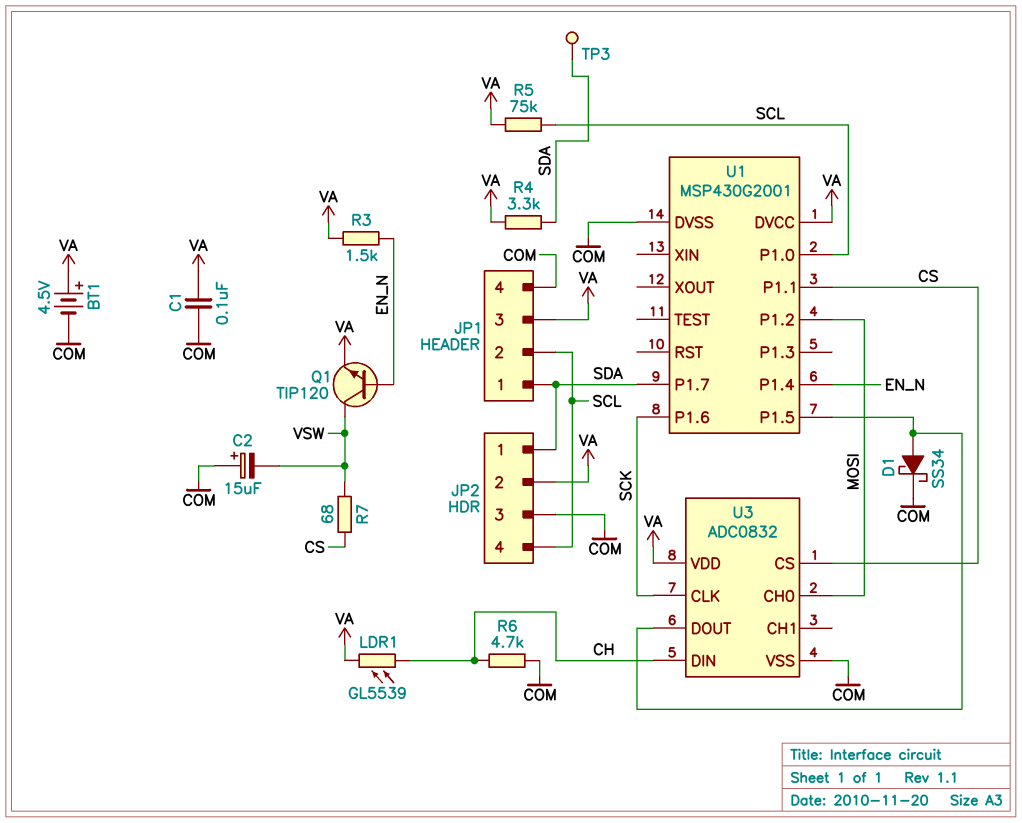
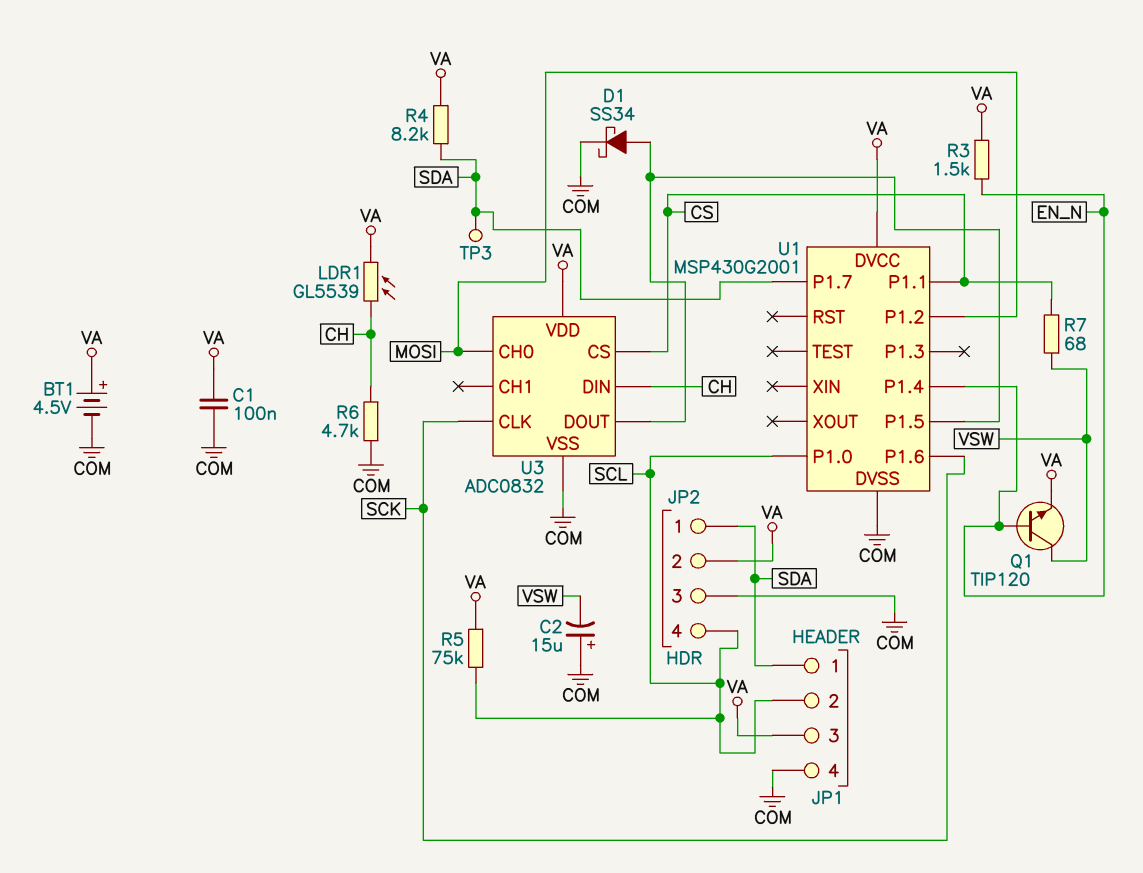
R4: 3.3k (SDA, VA) -> 8.2k (SDA, VA)

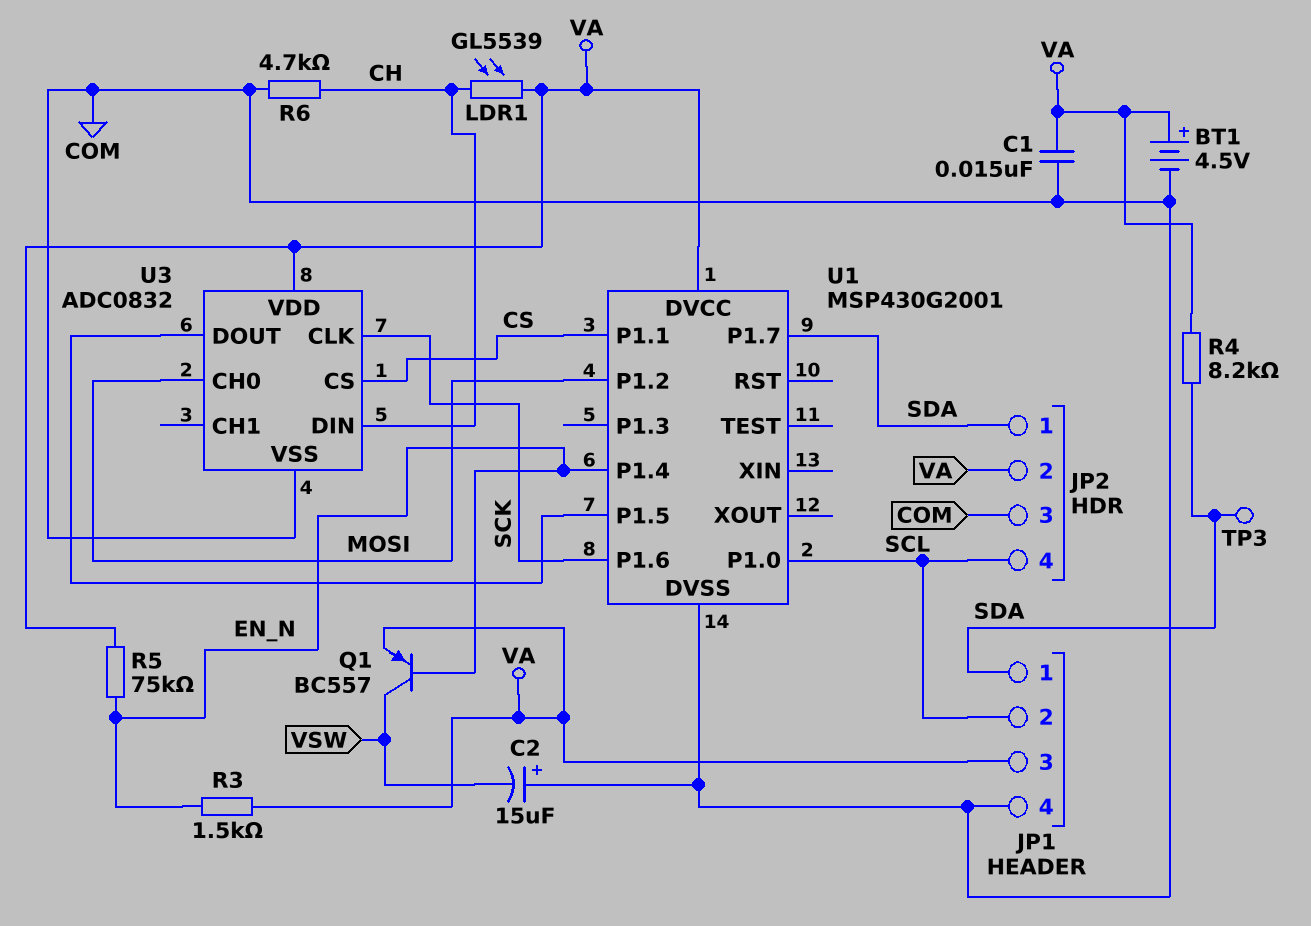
C1: 100nF (COM, VA) -> 15nF (COM, VA)
D1: schottky SS34 (A U1/P1.5, K COM) -> none
Q1: NPN TIP120 (B EN_N, C VSW, E VA) -> PNP BC557 (B EN_N, C VSW, E VA)
R5: 75k (SCL, VA) -> 75k (EN_N, VA)
R7: 68 (CS, VSW) -> none

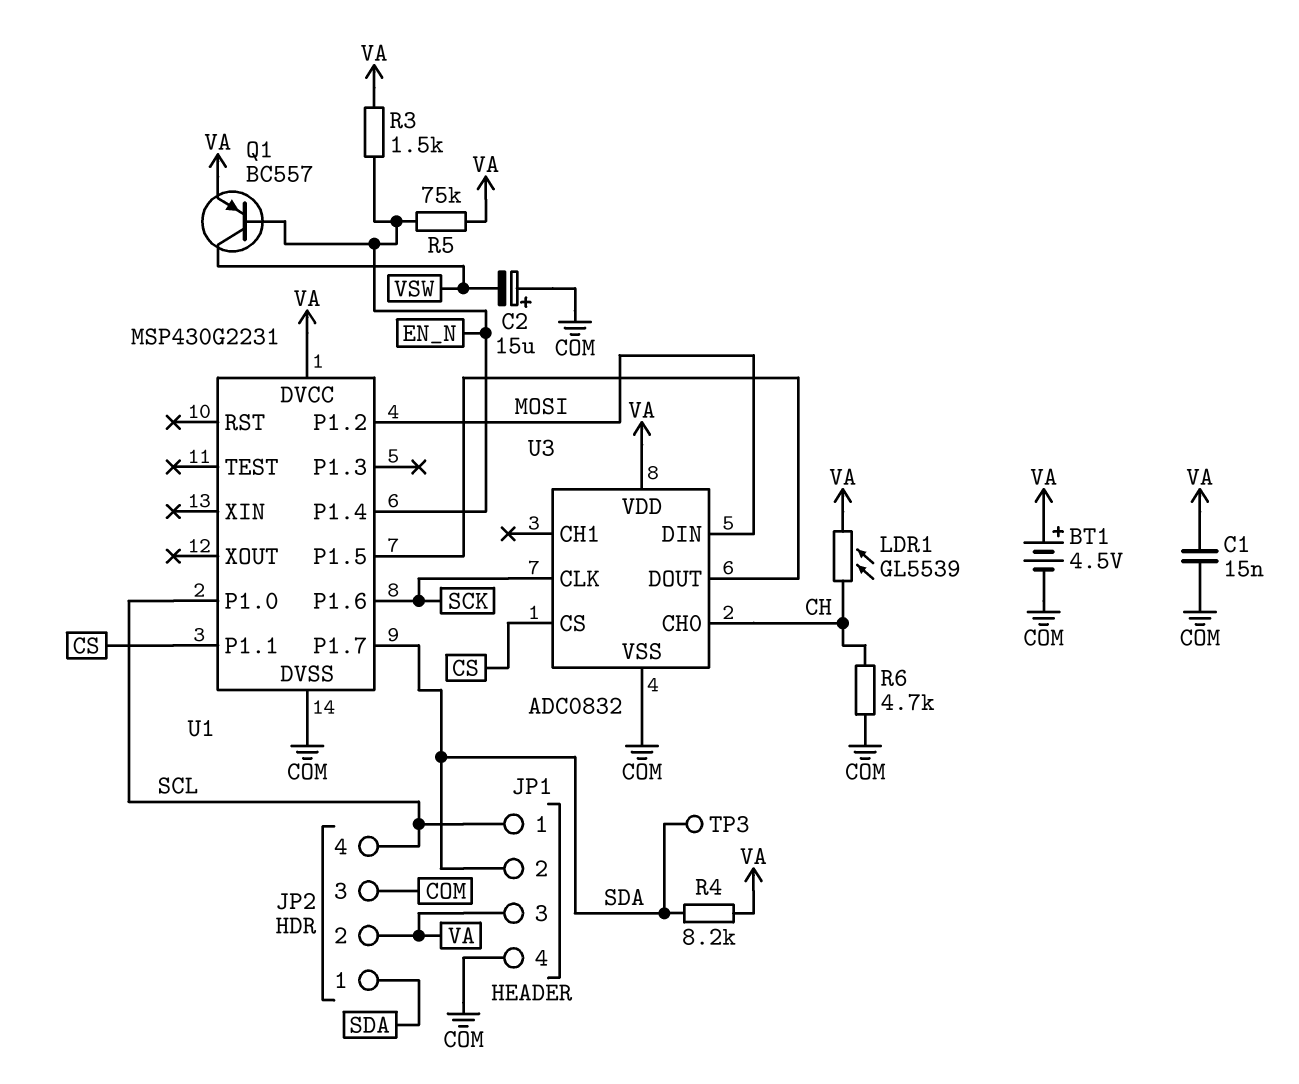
JP1 pin 1: SDA -> SCL
JP1 pin 2: SCL -> SDA
U1: MSP430G2001 -> MSP430G2231
U3 pin CH0: MOSI -> CH
U3 pin DIN: CH -> MOSI

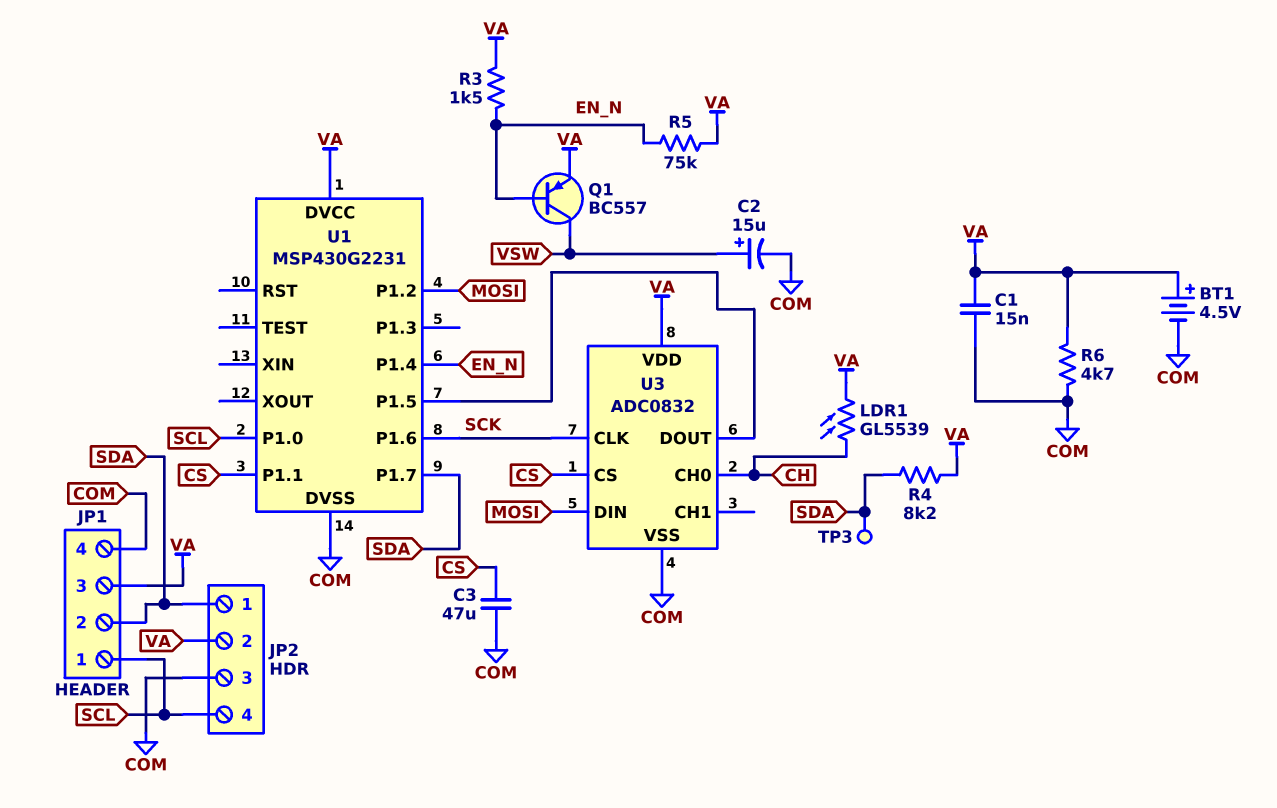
C2: 15uF (plus COM, minus VSW) -> 15uF (plus VSW, minus COM)
C3: none -> 47uF (COM, CS)
R6: 4.7k (CH, COM) -> 4.7k (COM, VA)

